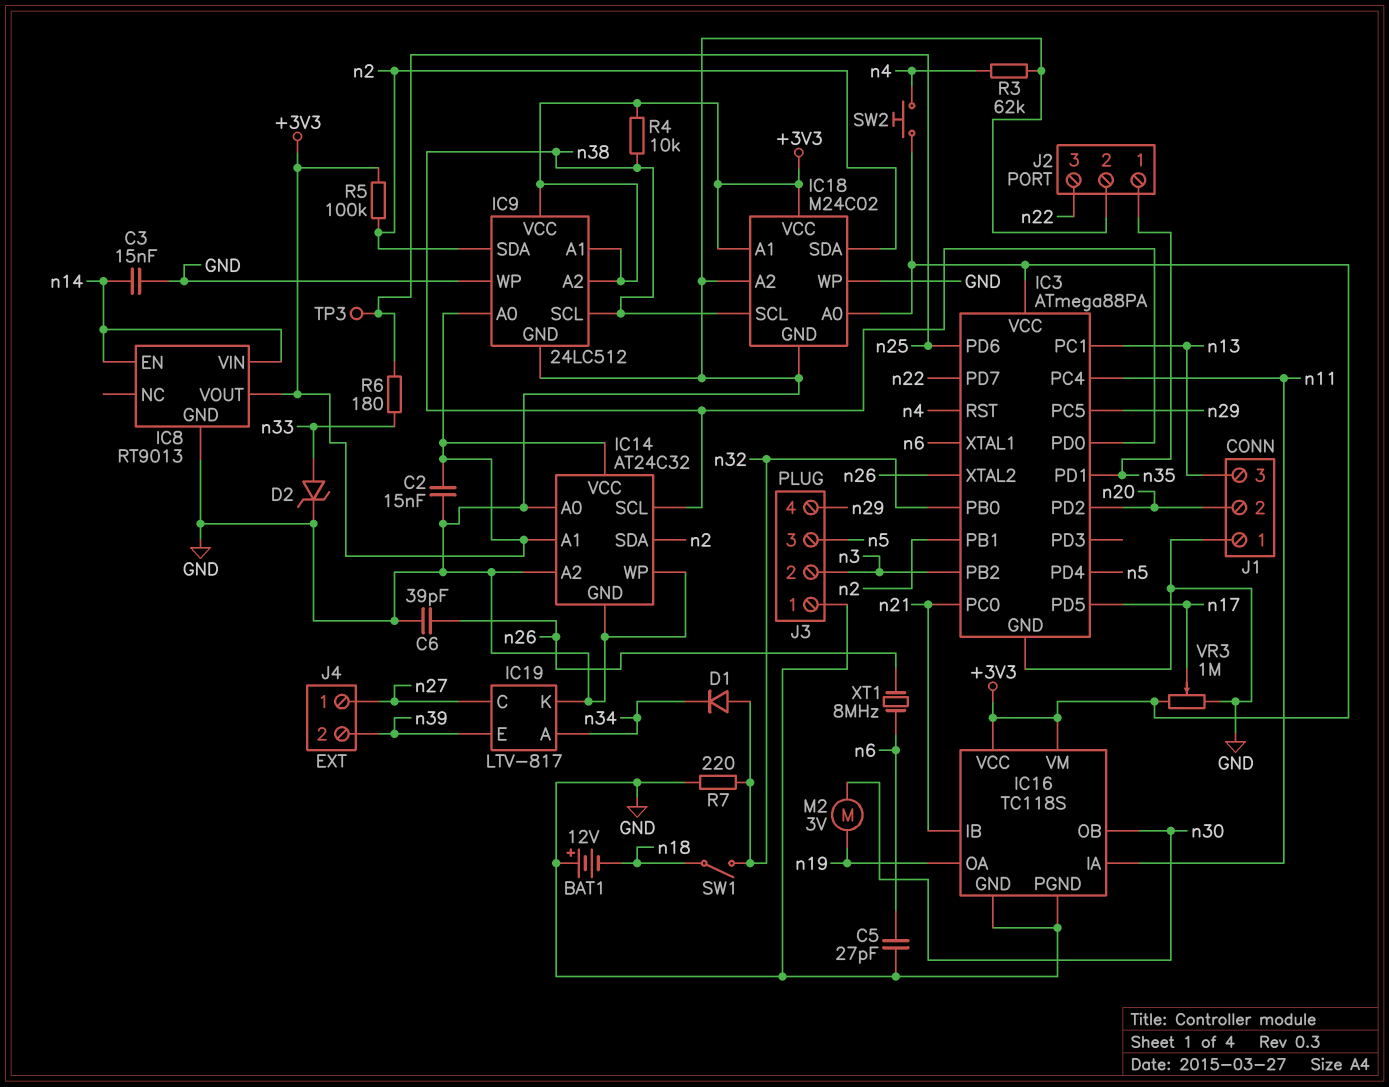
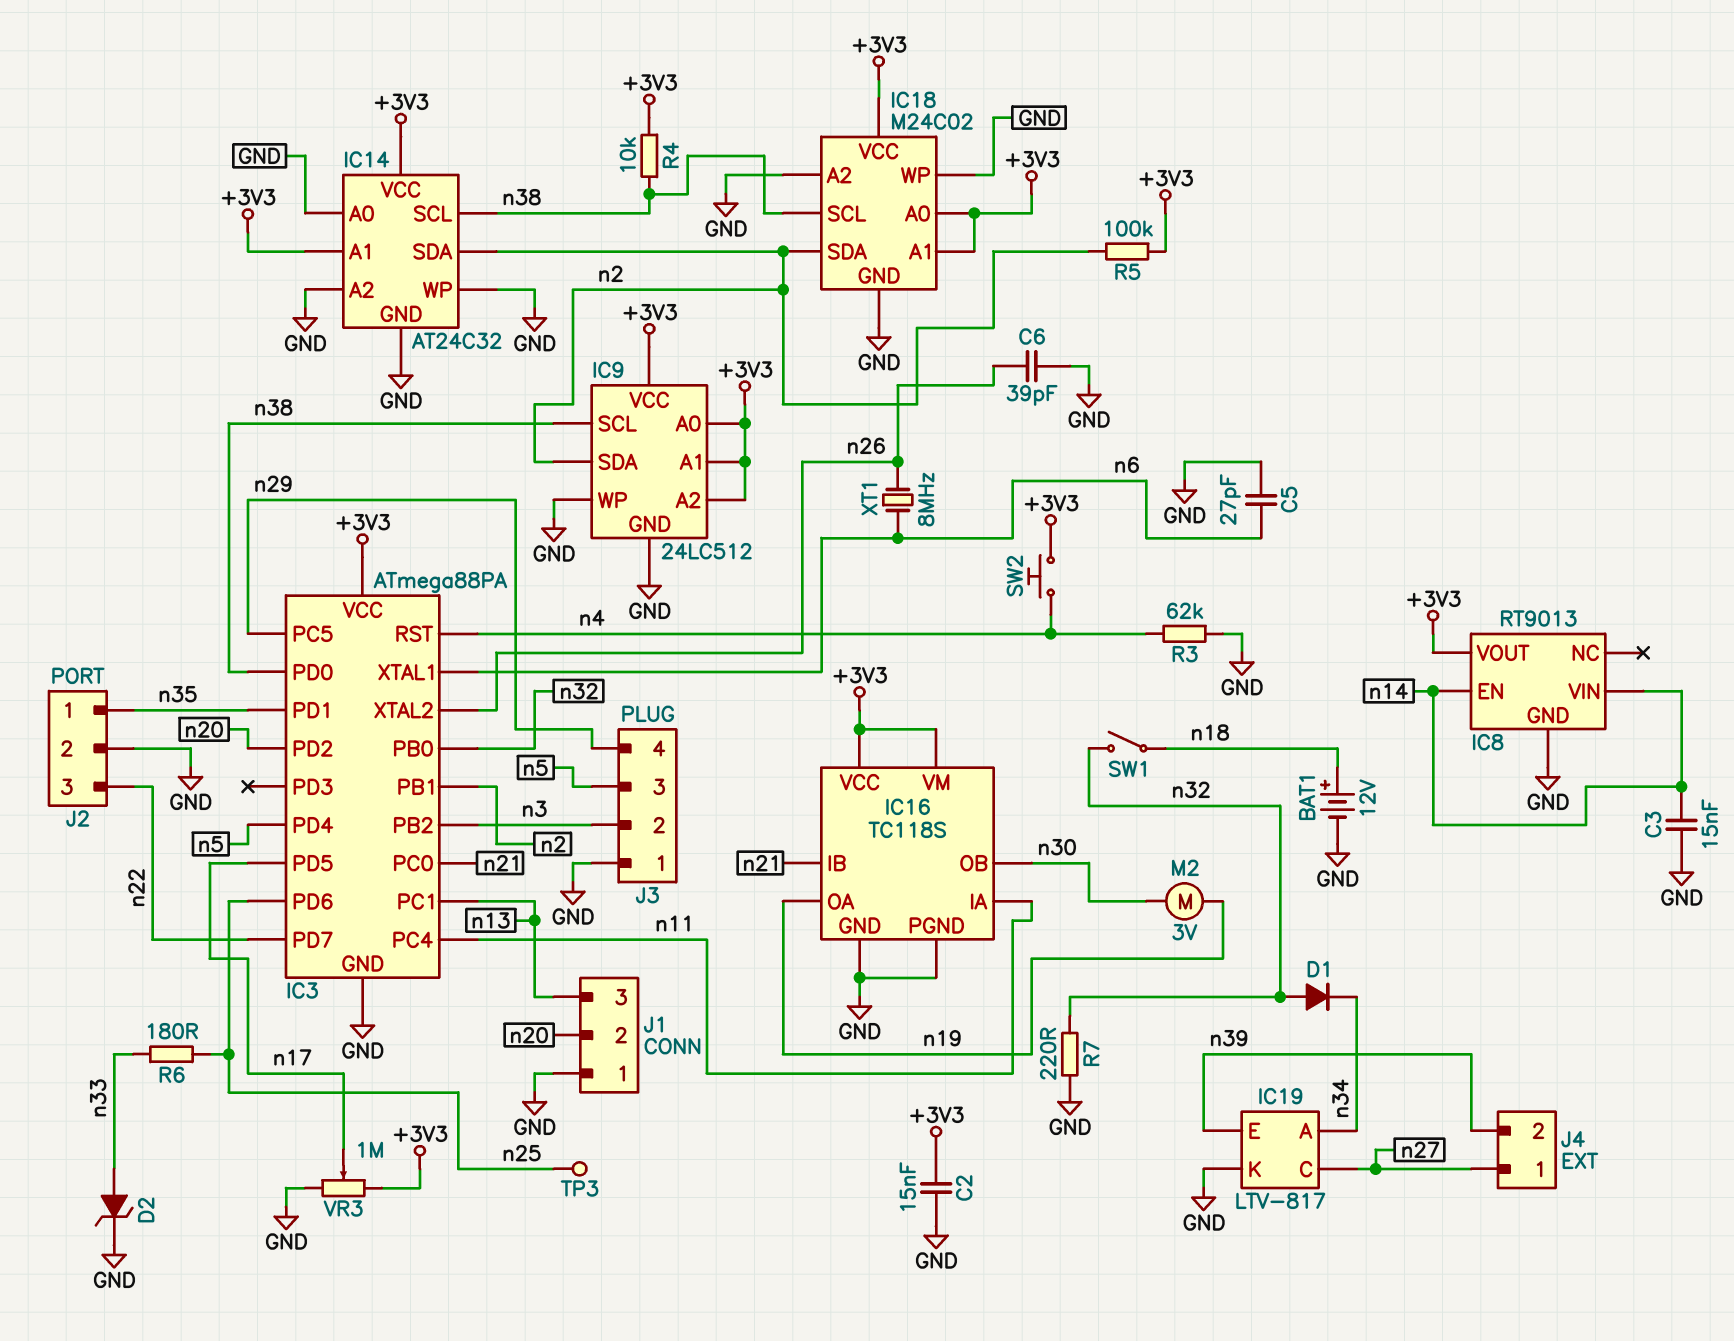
BAT1: 12V (plus GND, minus n18) -> 12V (plus n18, minus GND)

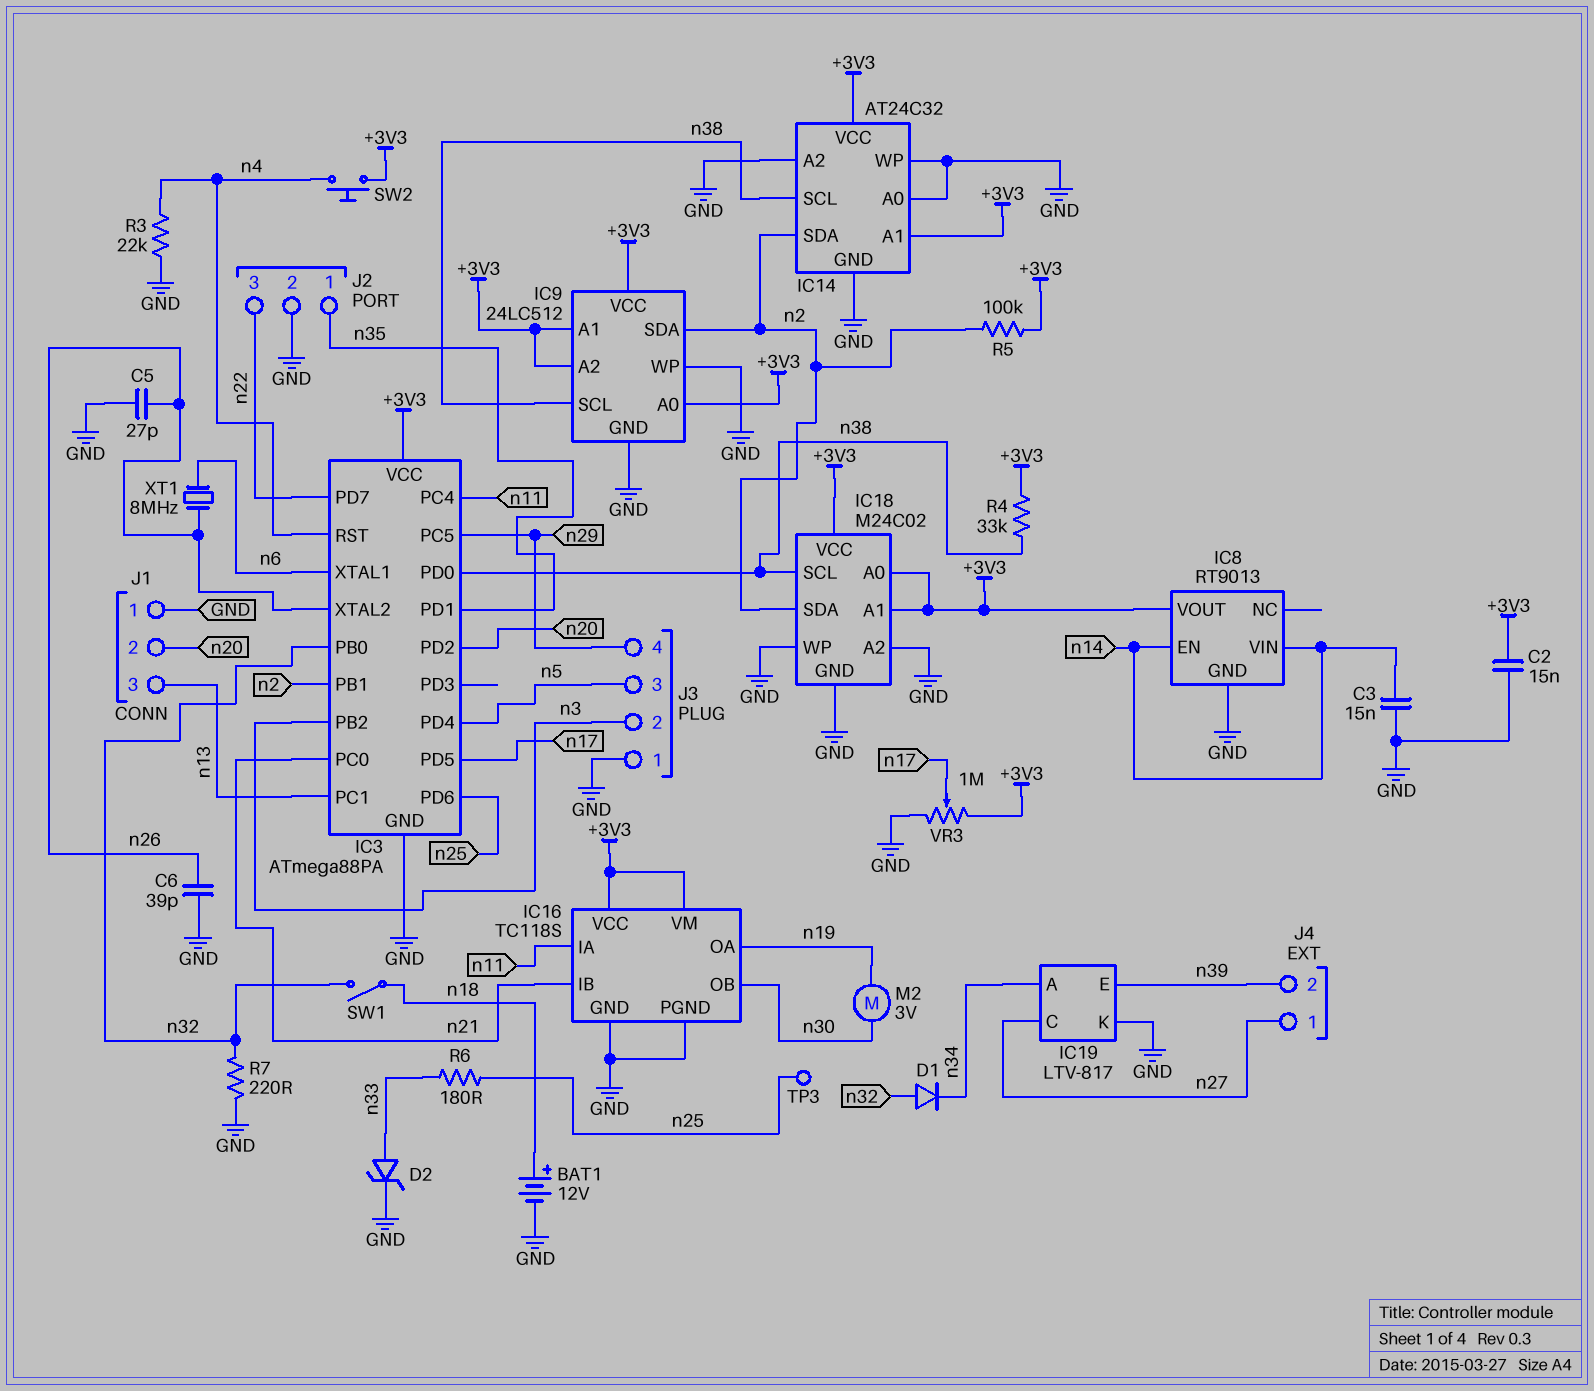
C5: 27pF (GND, n6) -> 27pF (GND, n26)
R3: 62k (GND, n4) -> 22k (GND, n4)
R4: 10k (+3V3, n38) -> 33k (+3V3, n38)

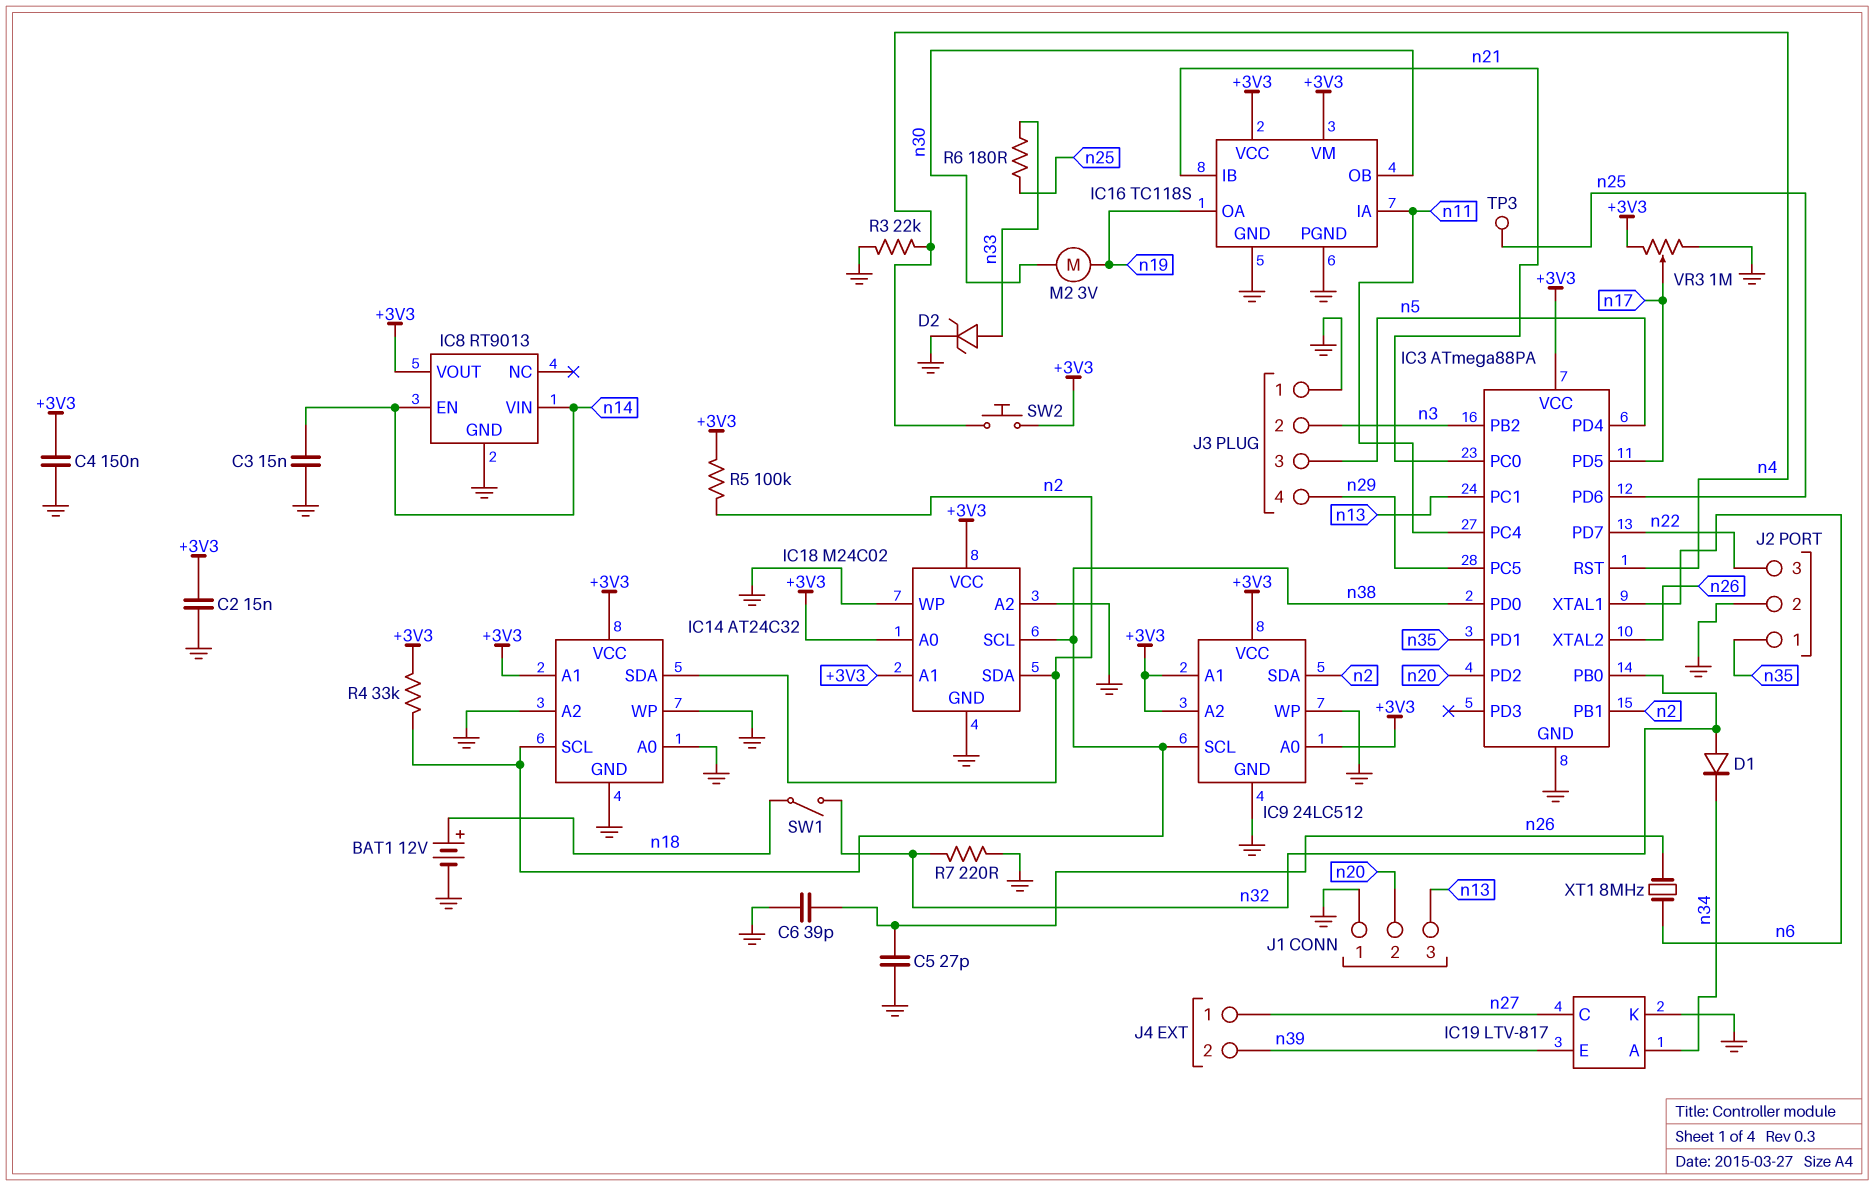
C4: none -> 150nF (+3V3, GND)

